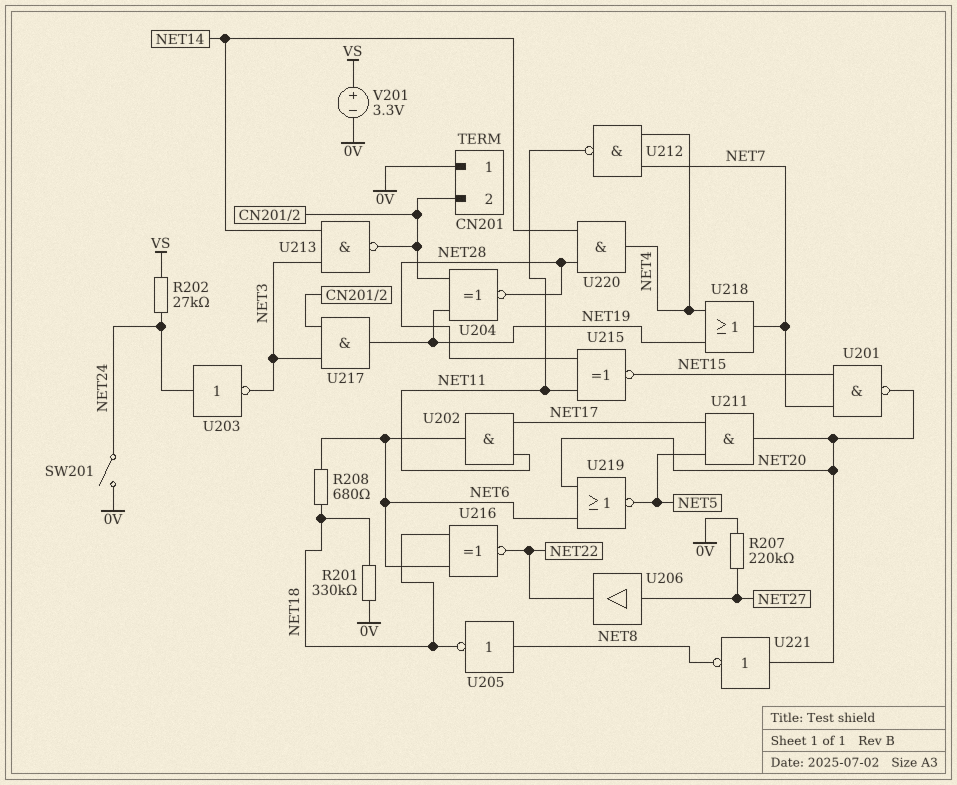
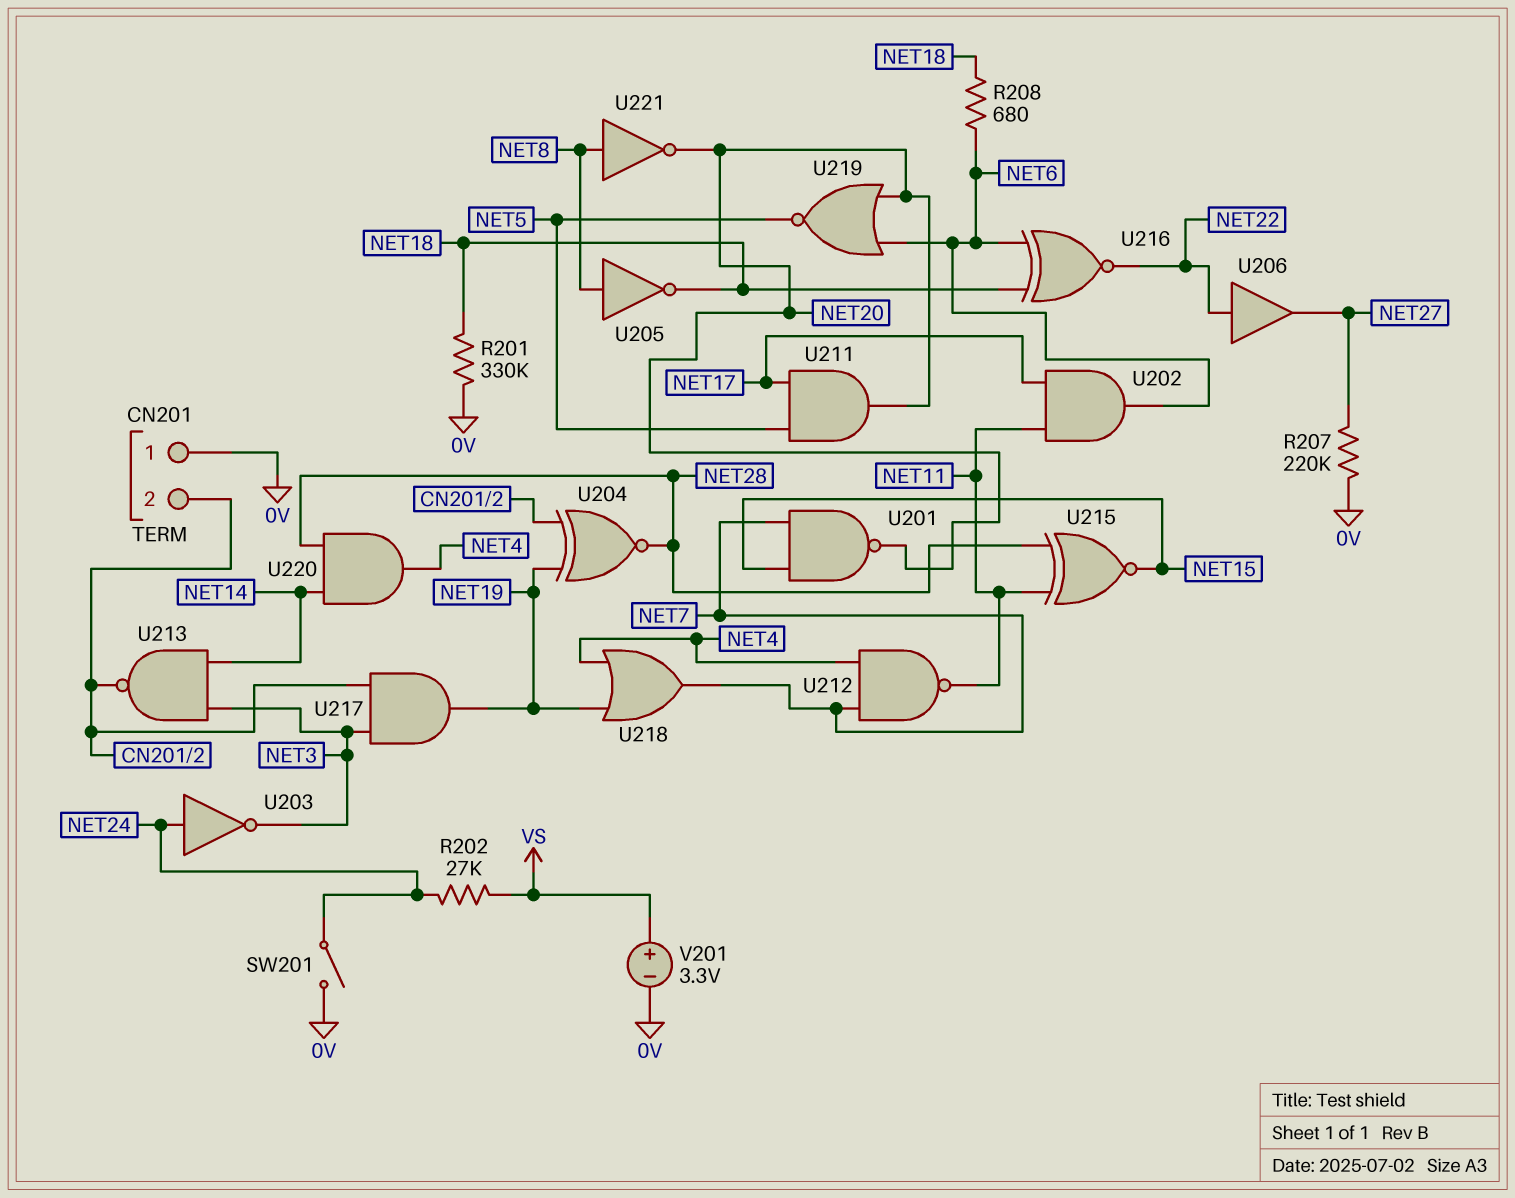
U206: buffer (in NET27, out NET22) -> buffer (in NET22, out NET27)
U221: NOT (in NET20, out NET8) -> NOT (in NET8, out NET20)

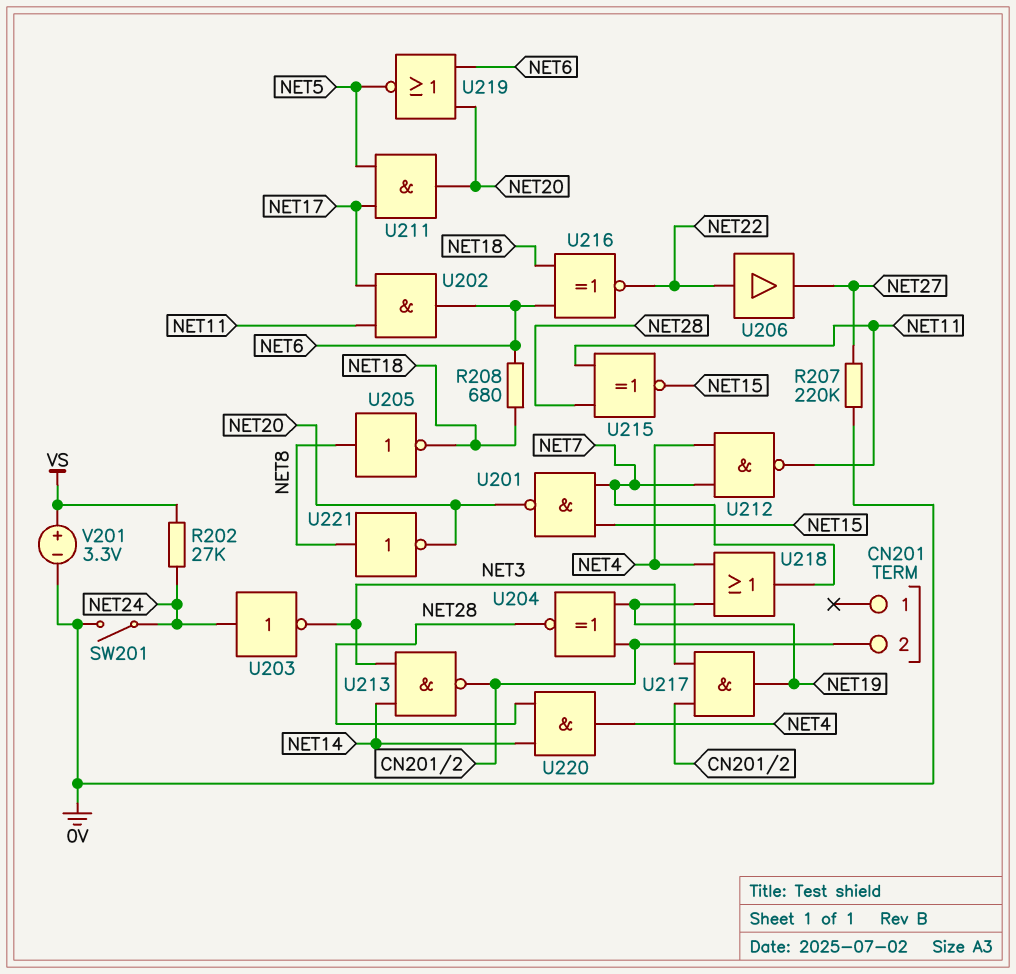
CN201 pin 1: 0V -> none
R201: 330k (0V, NET18) -> none

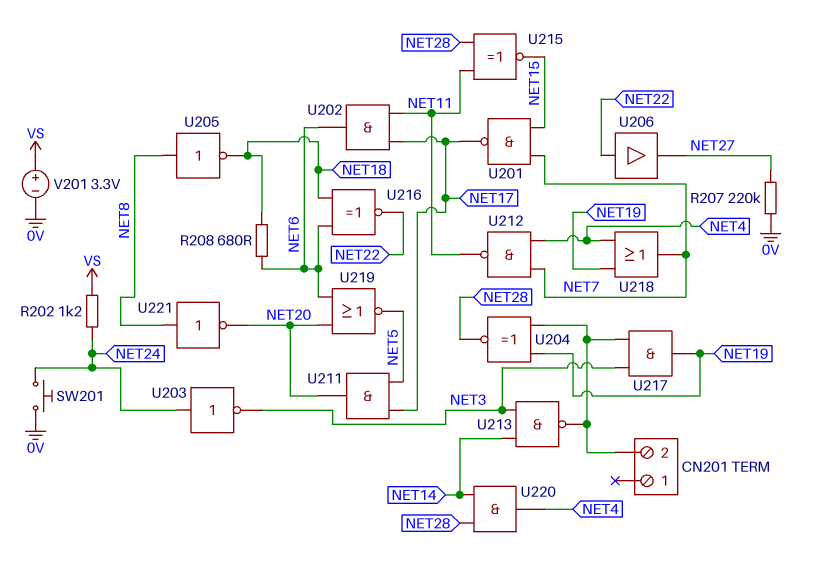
R202: 27k (NET24, VS) -> 1.2k (NET24, VS)
SW201: switch (0V, NET24) -> button (0V, NET24)
U201: NAND (in NET7, in NET15, out NET20) -> NAND (in NET7, in NET15, out NET17)

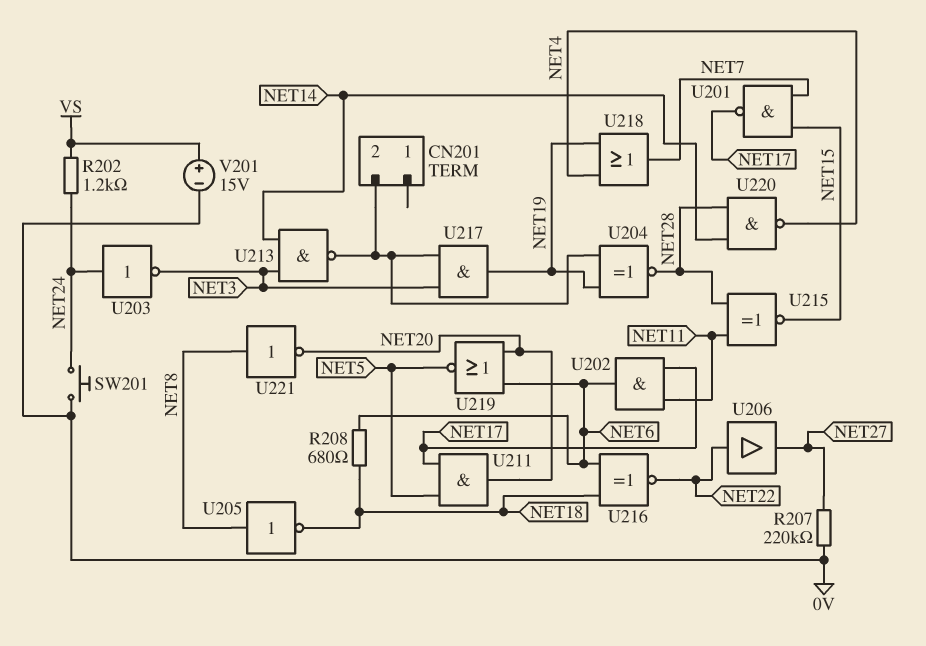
U212: NAND (in NET4, in NET7, out NET11) -> none
U220: AND (in NET14, in NET28, out NET4) -> NAND (in NET14, in NET28, out NET4)
V201: 3.3V (plus VS, minus 0V) -> 15V (plus VS, minus 0V)

